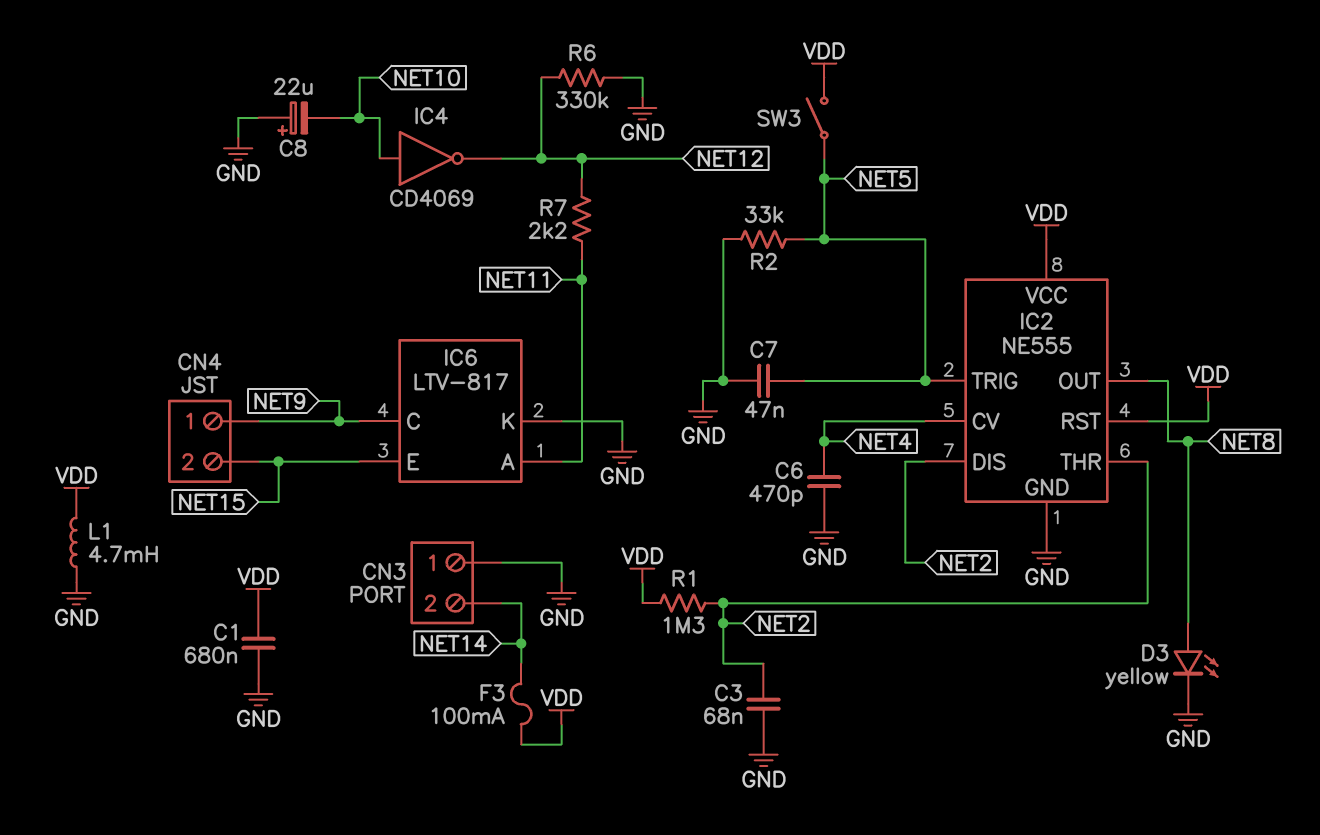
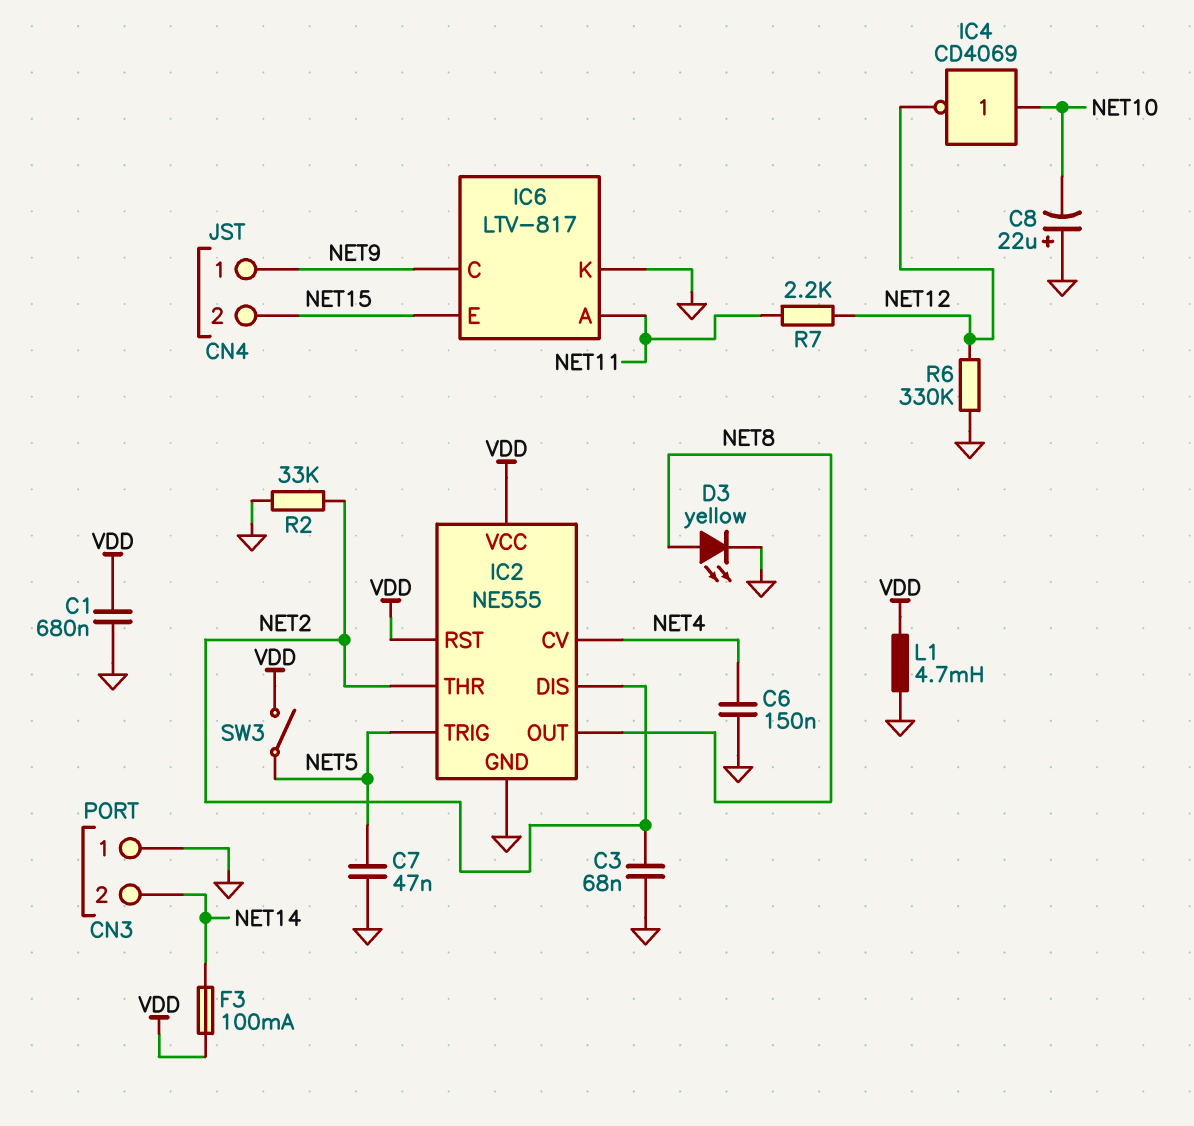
C6: 470pF (GND, NET4) -> 150nF (GND, NET4)
R1: 1.3M (NET2, VDD) -> none
R2: 33k (GND, NET5) -> 33k (GND, NET2)

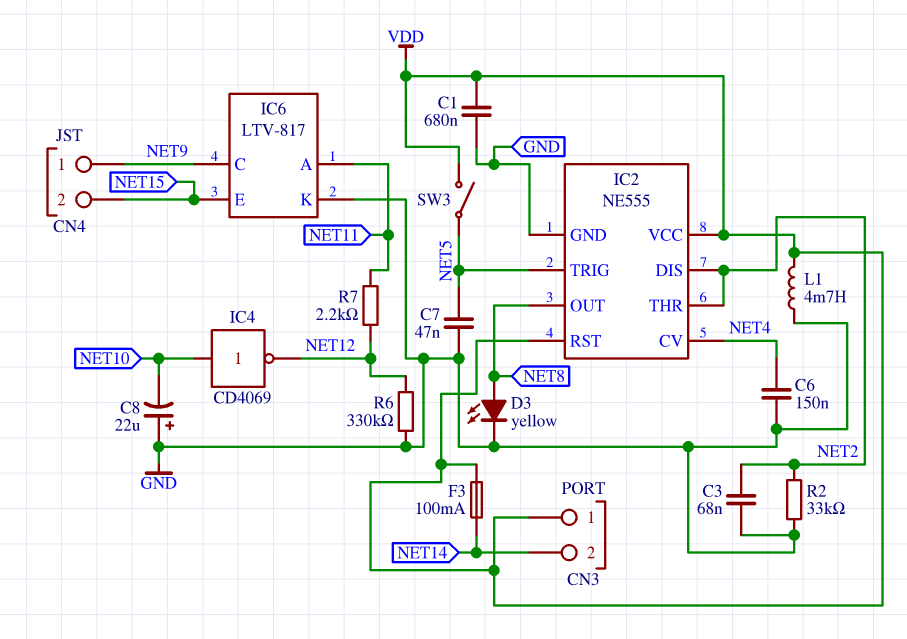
CN3 pin 1: GND -> VDD

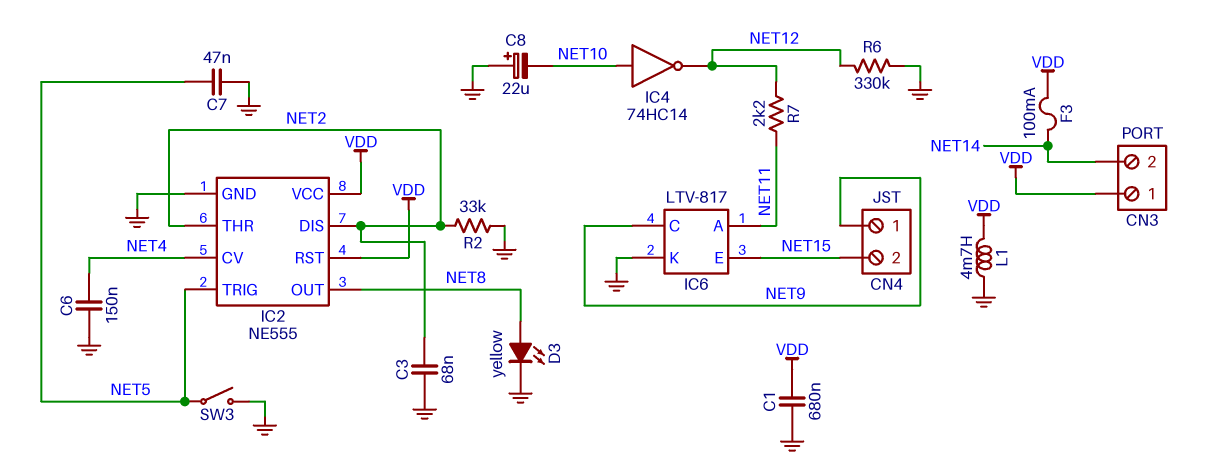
IC4: NOT CD4069 (in NET10, out NET12) -> NOT 74HC14 (in NET10, out NET12)
SW3: switch (NET5, VDD) -> switch (GND, NET5)

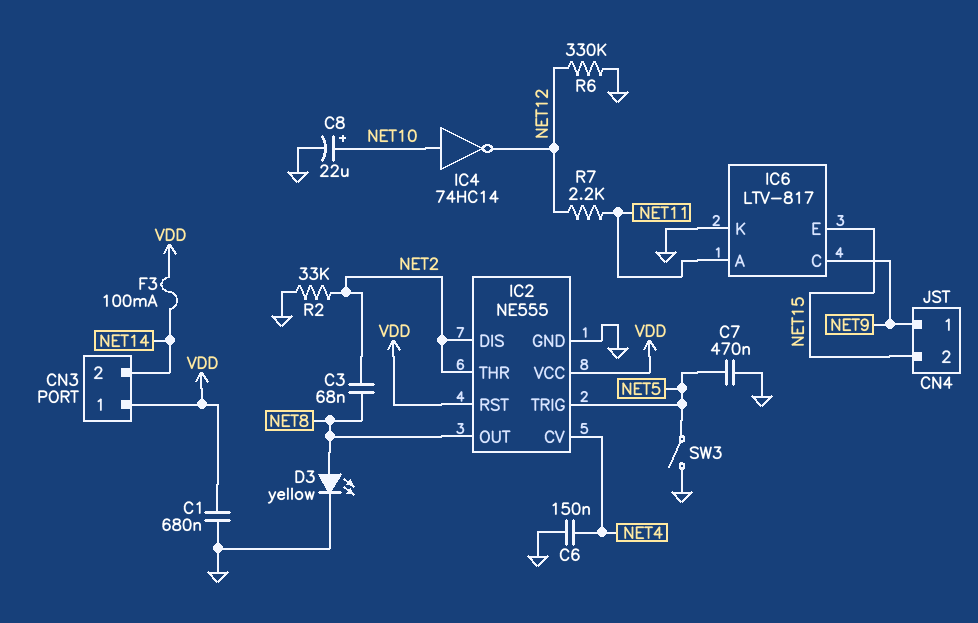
C3: 68nF (GND, NET2) -> 68nF (NET2, NET8)
C7: 47nF (GND, NET5) -> 470nF (GND, NET5)
C8: 22uF (plus GND, minus NET10) -> 22uF (plus NET10, minus GND)
L1: 4.7mH (GND, VDD) -> none

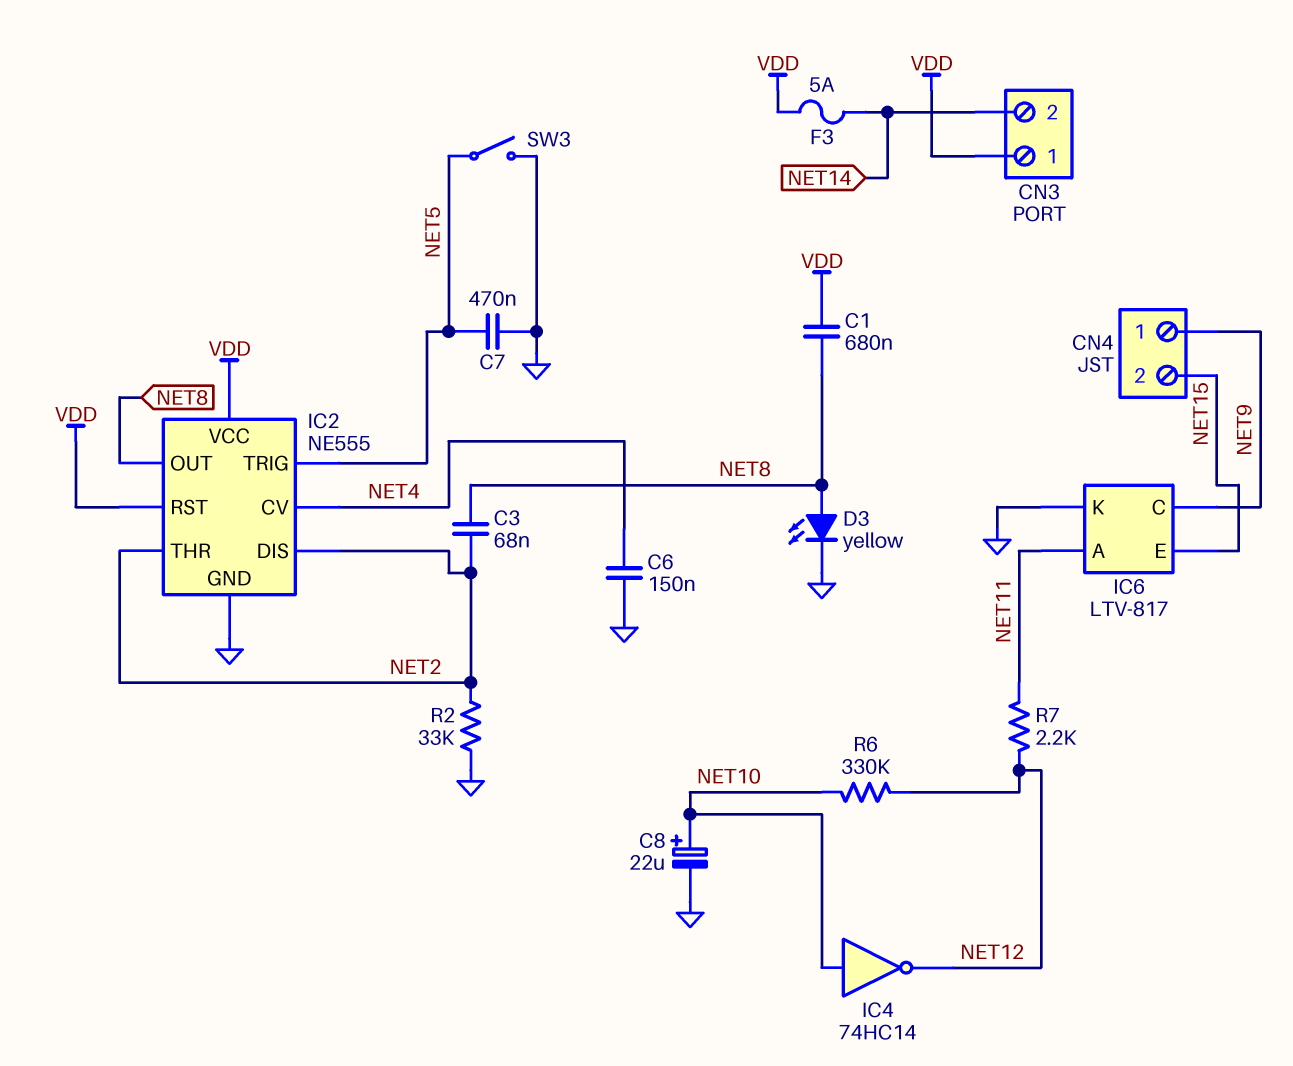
C1: 680nF (GND, VDD) -> 680nF (NET8, VDD)
F3: 100mA (NET14, VDD) -> 5A (NET14, VDD)
R6: 330k (GND, NET12) -> 330k (NET10, NET12)

